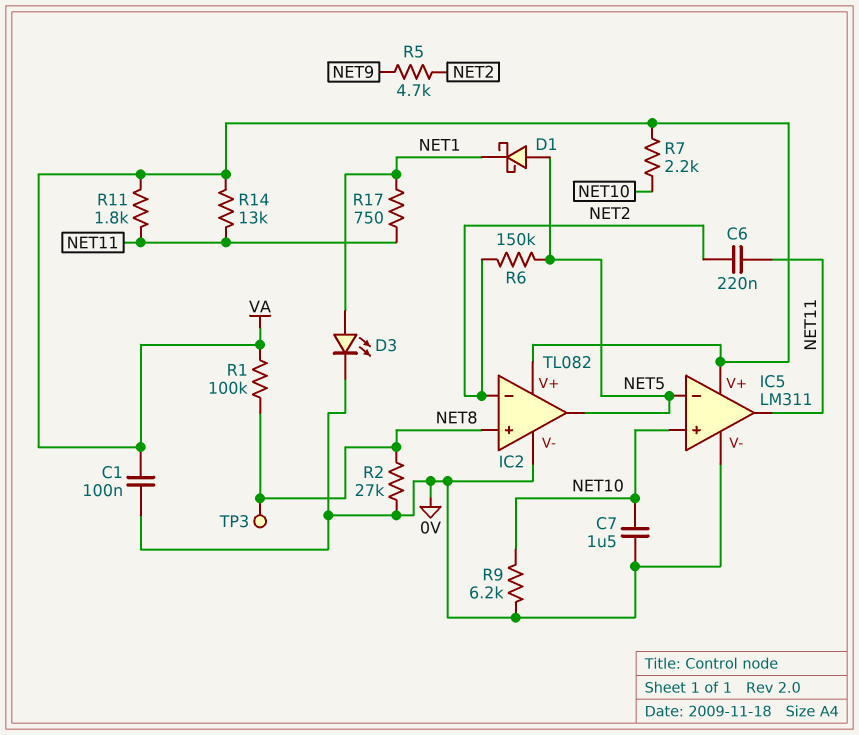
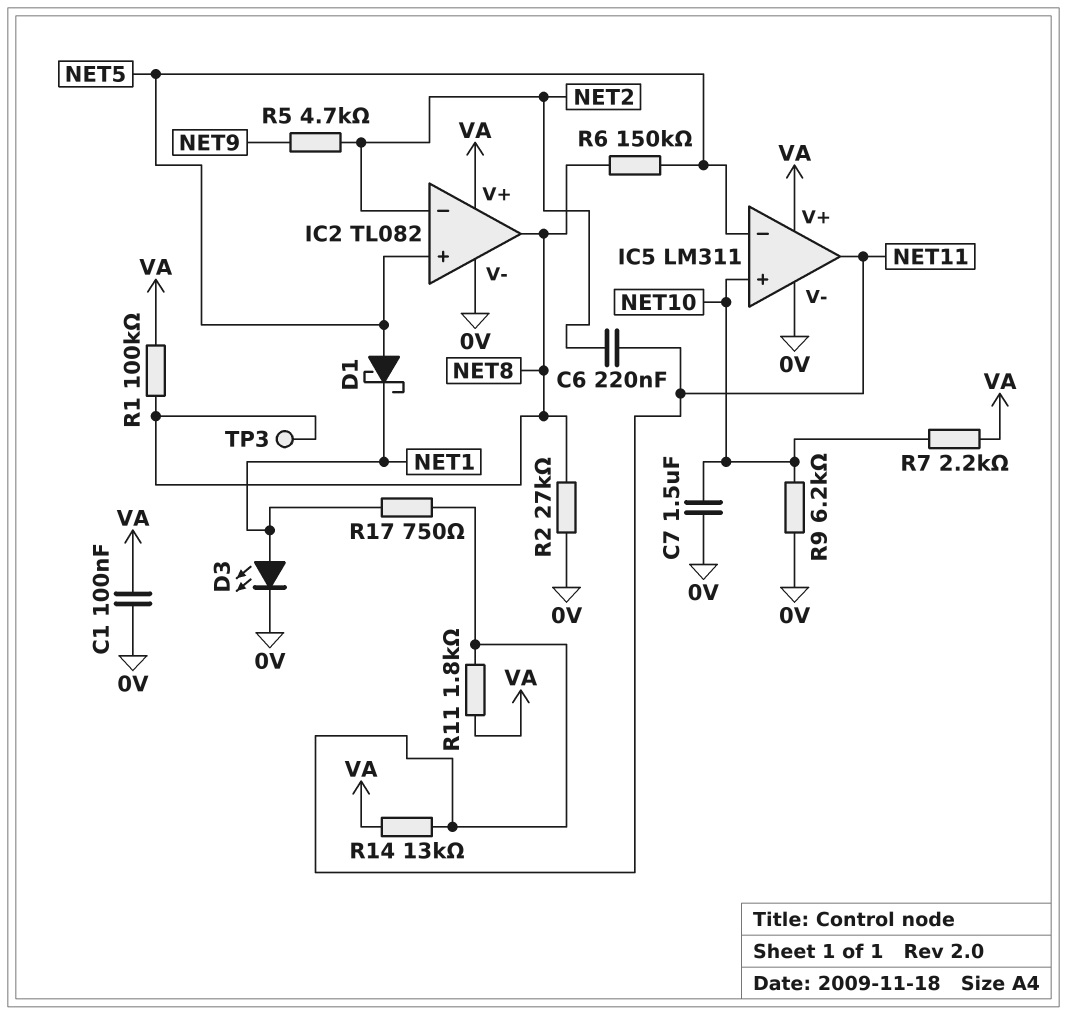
IC2 pin in+: NET8 -> NET5
IC2 pin out: NET5 -> NET8
R6: 150k (NET2, NET5) -> 150k (NET5, NET8)

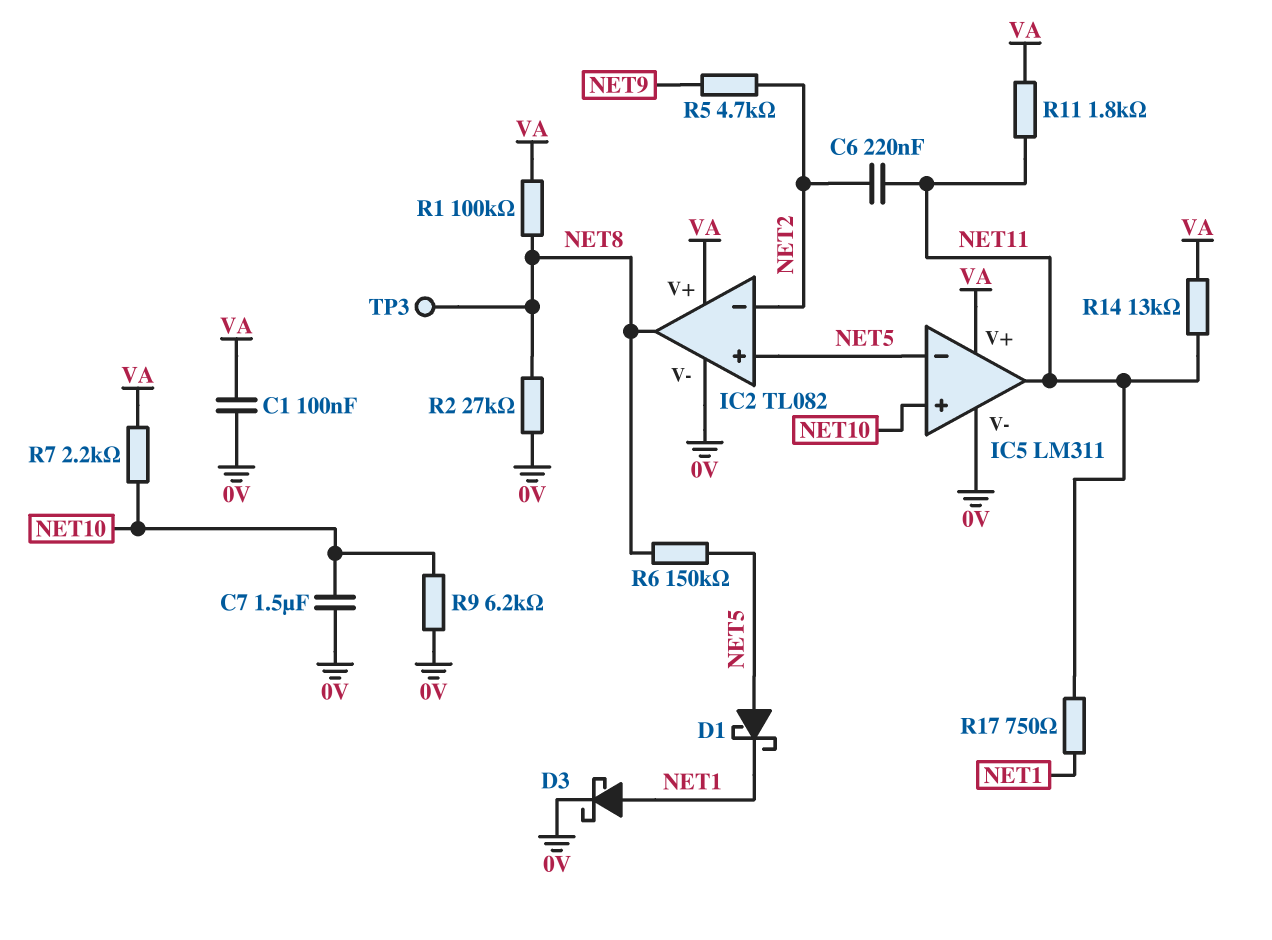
D3: LED (A NET1, K 0V) -> schottky (A NET1, K 0V)

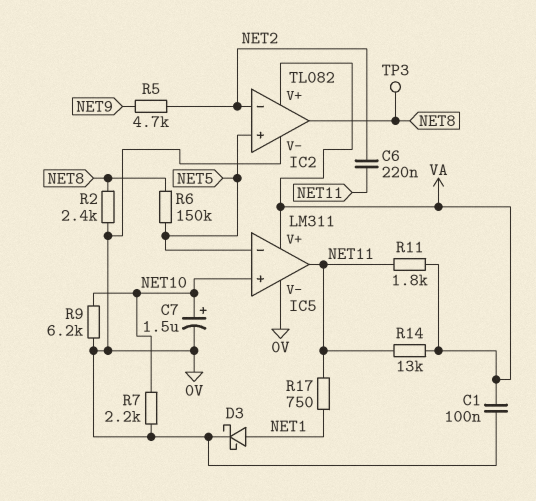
C7: 1.5uF (0V, NET10) -> 1.5uF (plus NET10, minus 0V)
D1: schottky (A NET5, K NET1) -> none
R1: 100k (NET8, VA) -> none
R2: 27k (0V, NET8) -> 2.4k (0V, NET8)
R7: 2.2k (NET10, VA) -> 2.2k (0V, NET10)

